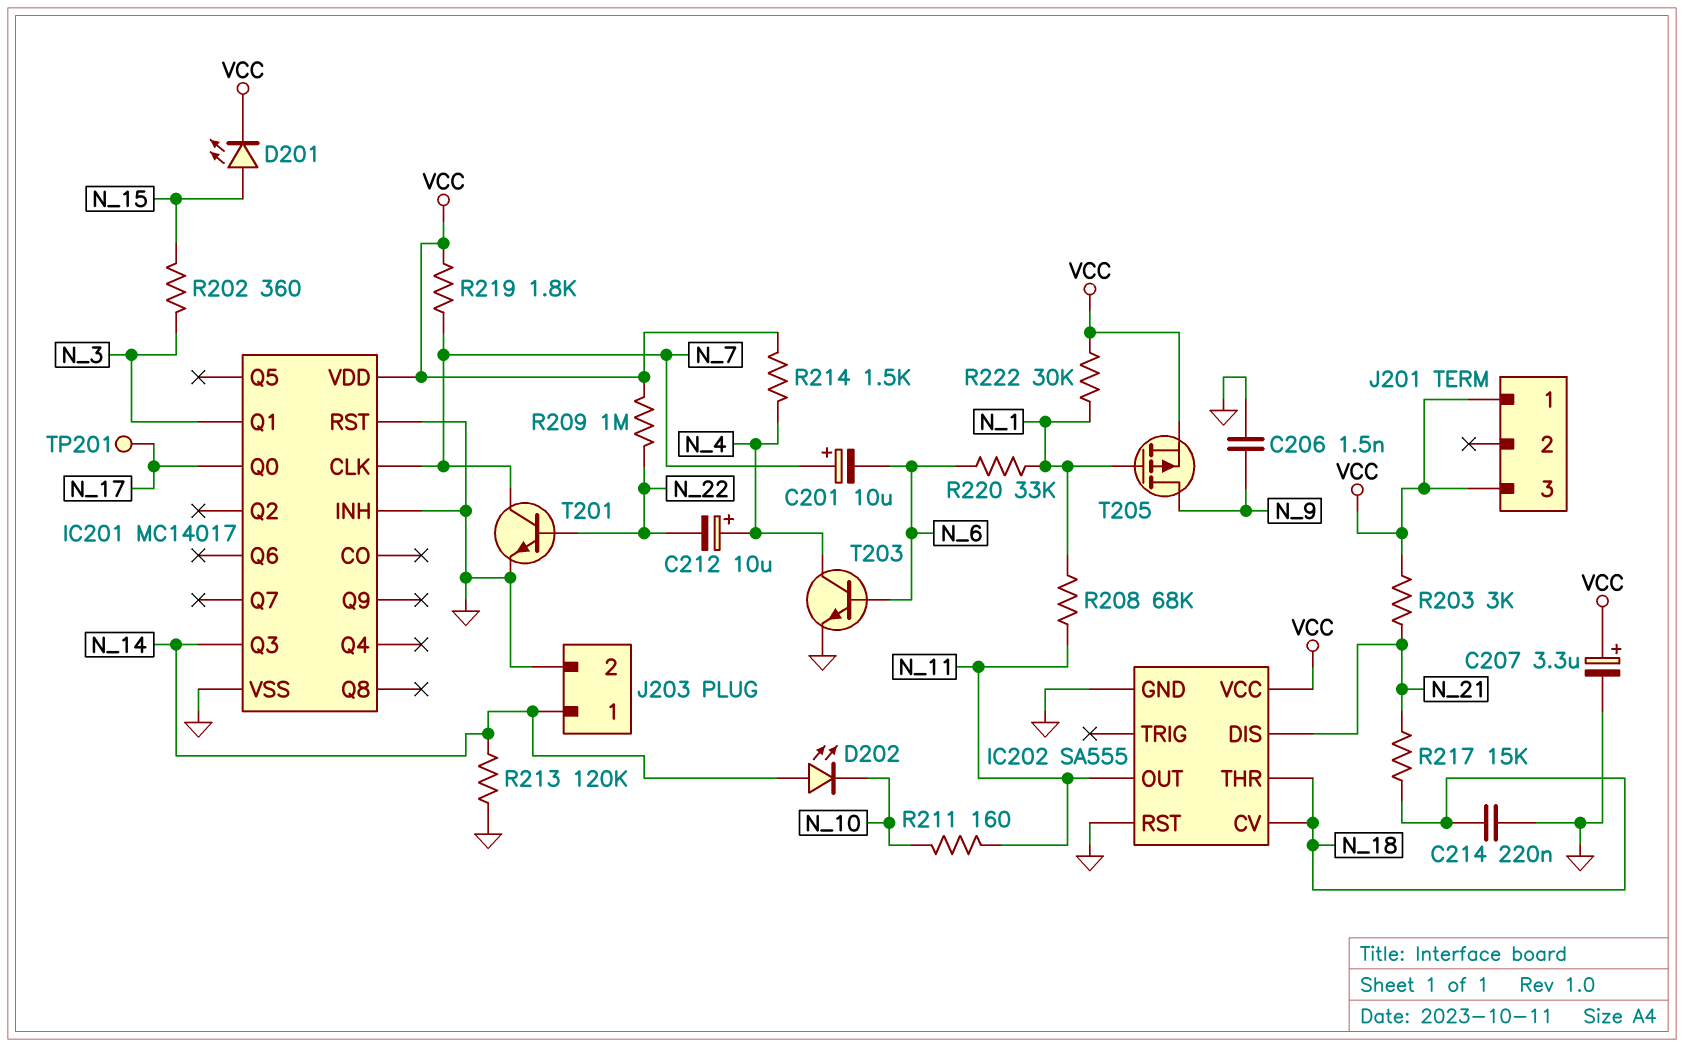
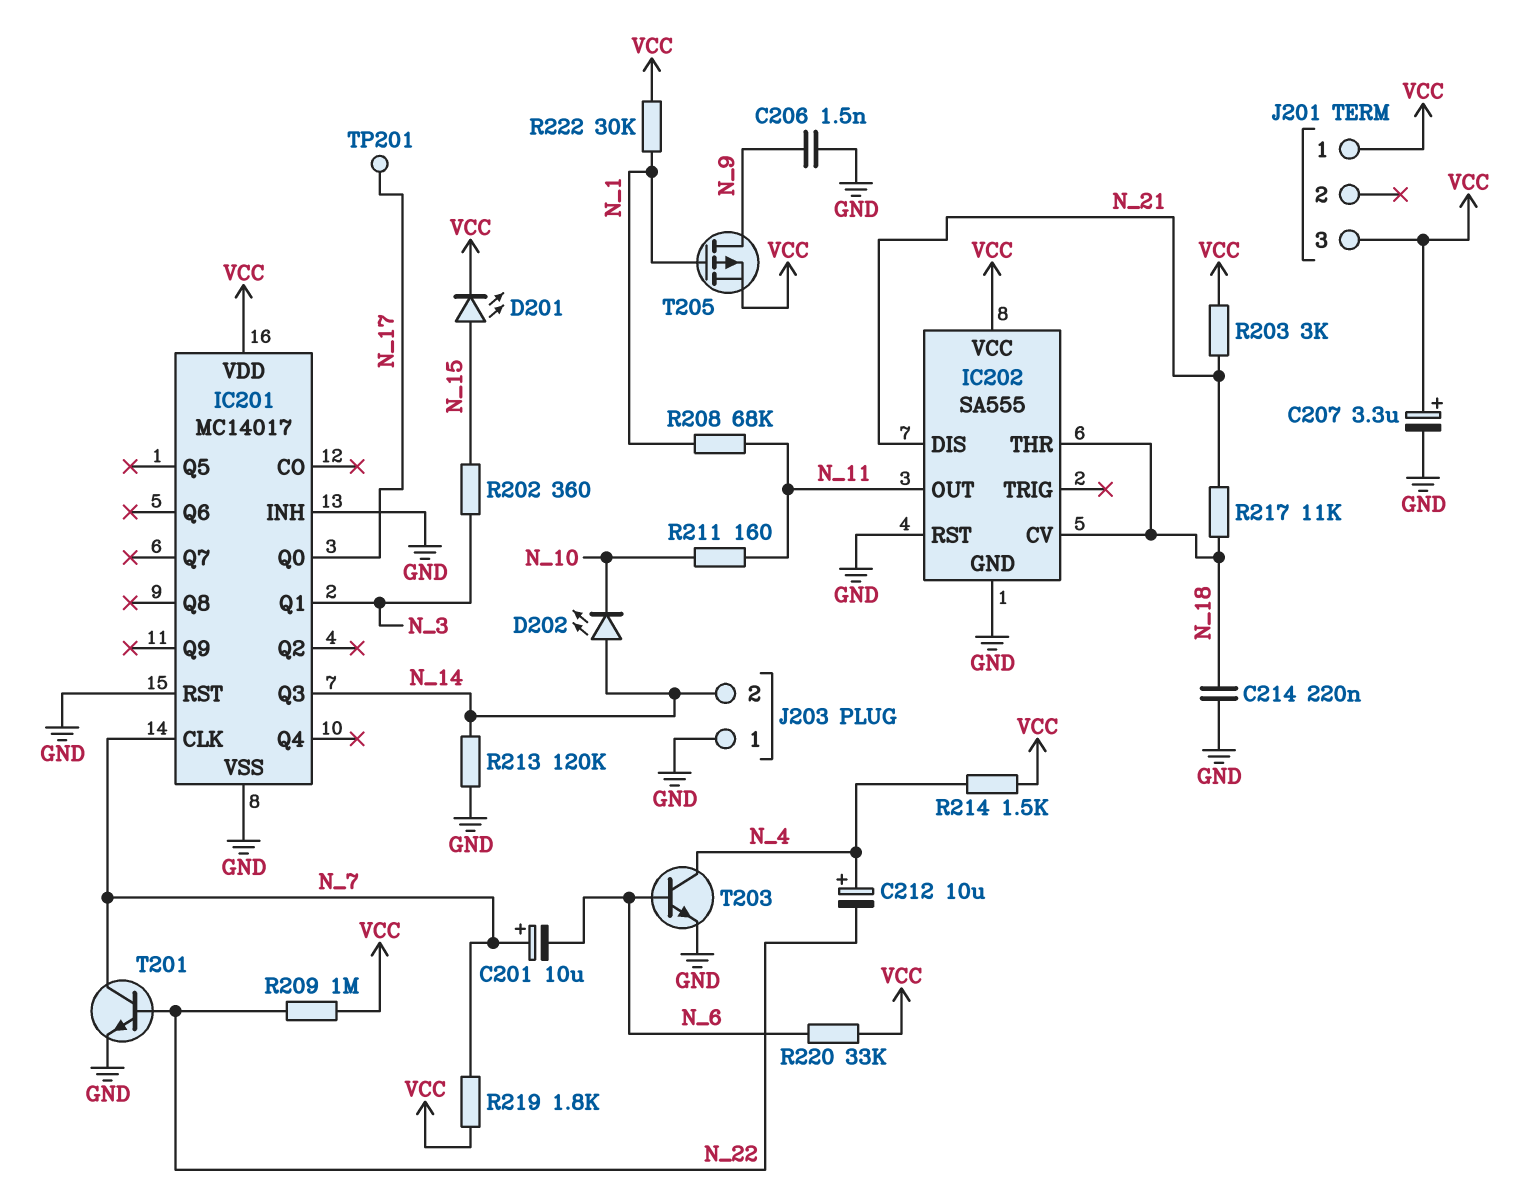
J203 pin 1: N_14 -> GND
J203 pin 2: GND -> N_14
R217: 15k (N_18, N_21) -> 11k (N_18, N_21)
R220: 33k (N_1, N_6) -> 33k (N_6, VCC)

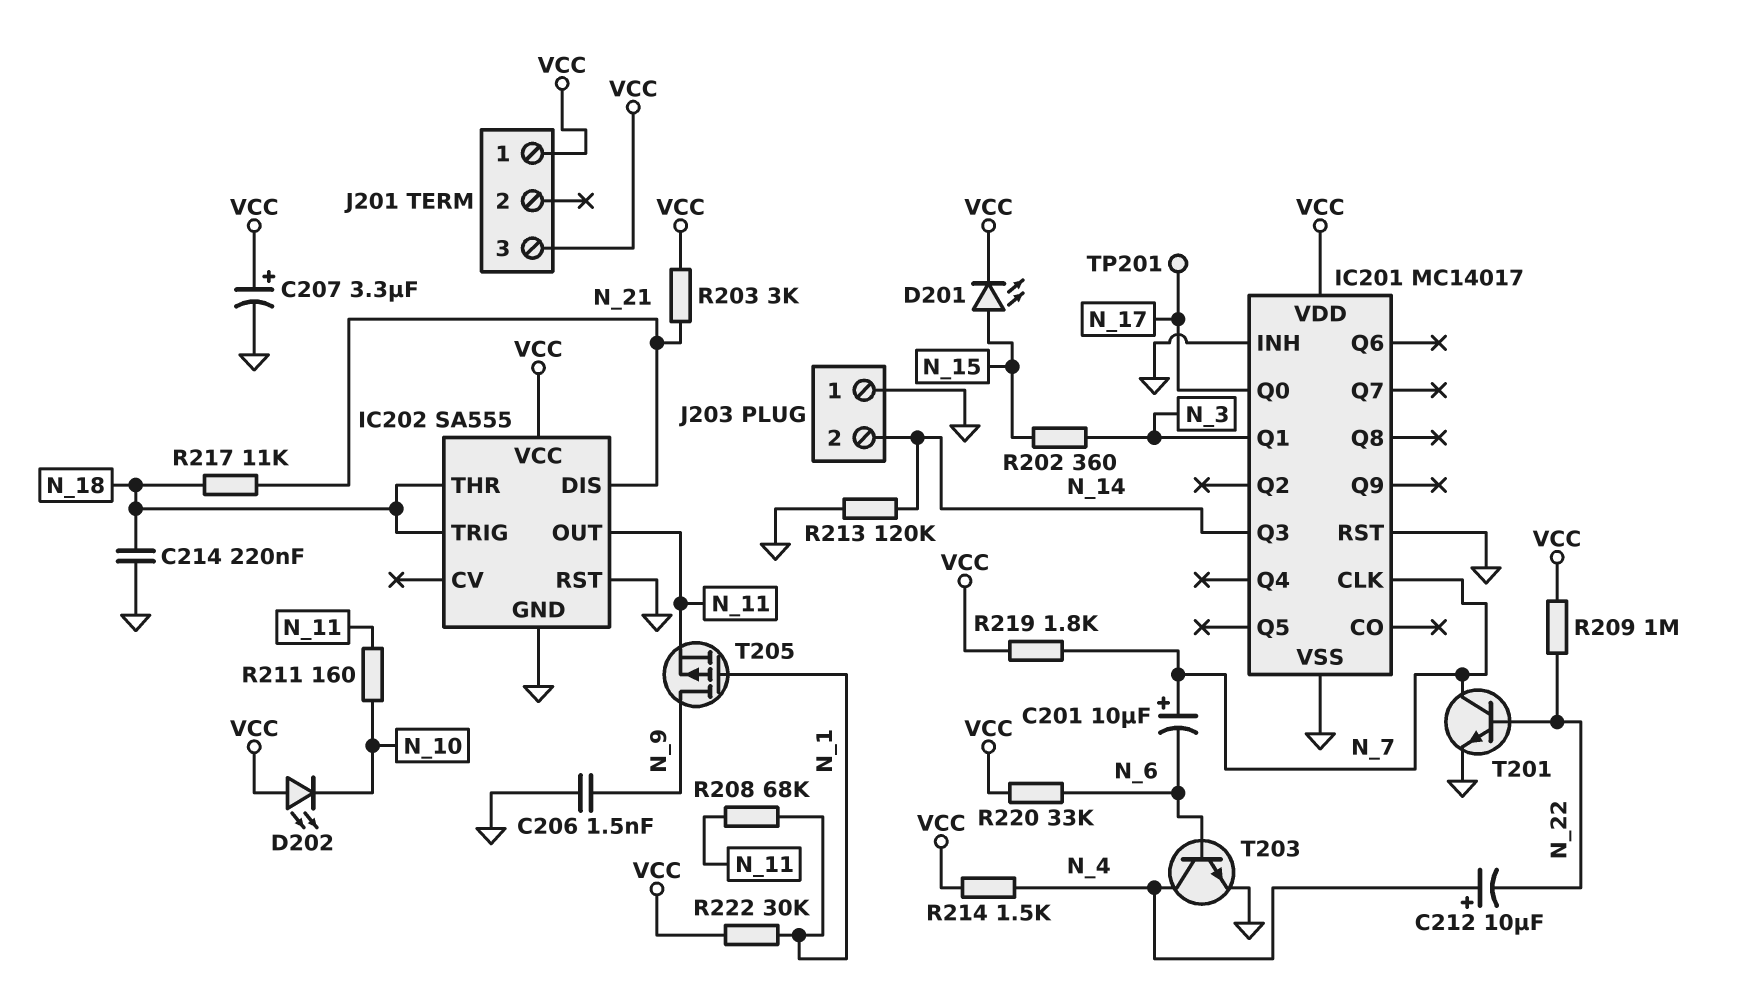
D202: LED (A N_14, K N_10) -> LED (A VCC, K N_10)
IC202 pin CV: N_18 -> none
IC202 pin TRIG: none -> N_18
T205: PMOS (G N_1, D N_9, S VCC) -> PMOS (G N_1, D N_9, S N_11)

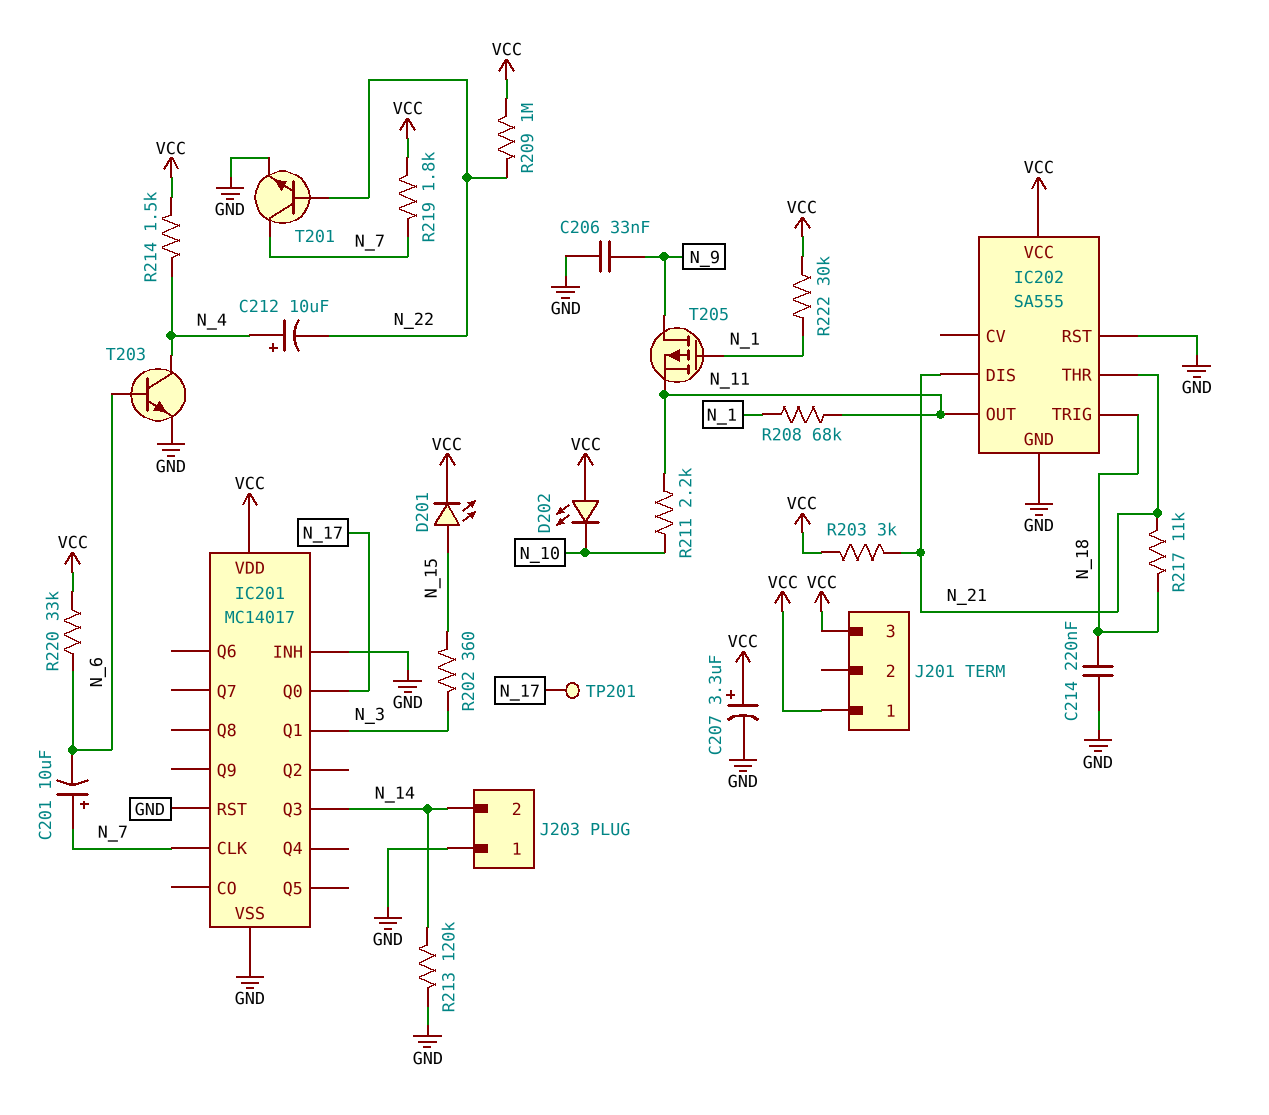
C206: 1.5nF (GND, N_9) -> 33nF (GND, N_9)
IC202 pin THR: N_18 -> N_21
R211: 160 (N_10, N_11) -> 2.2k (N_10, N_11)

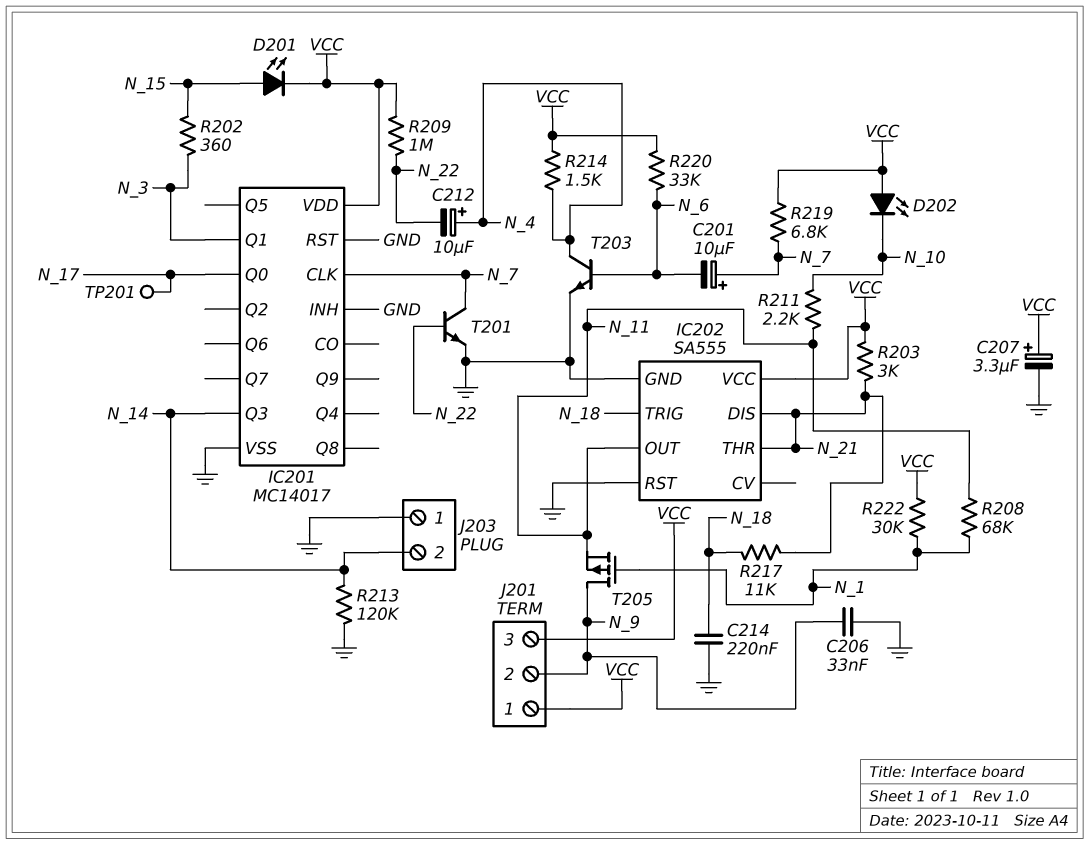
J201 pin 2: none -> N_9
R219: 1.8k (N_7, VCC) -> 6.8k (N_7, VCC)

